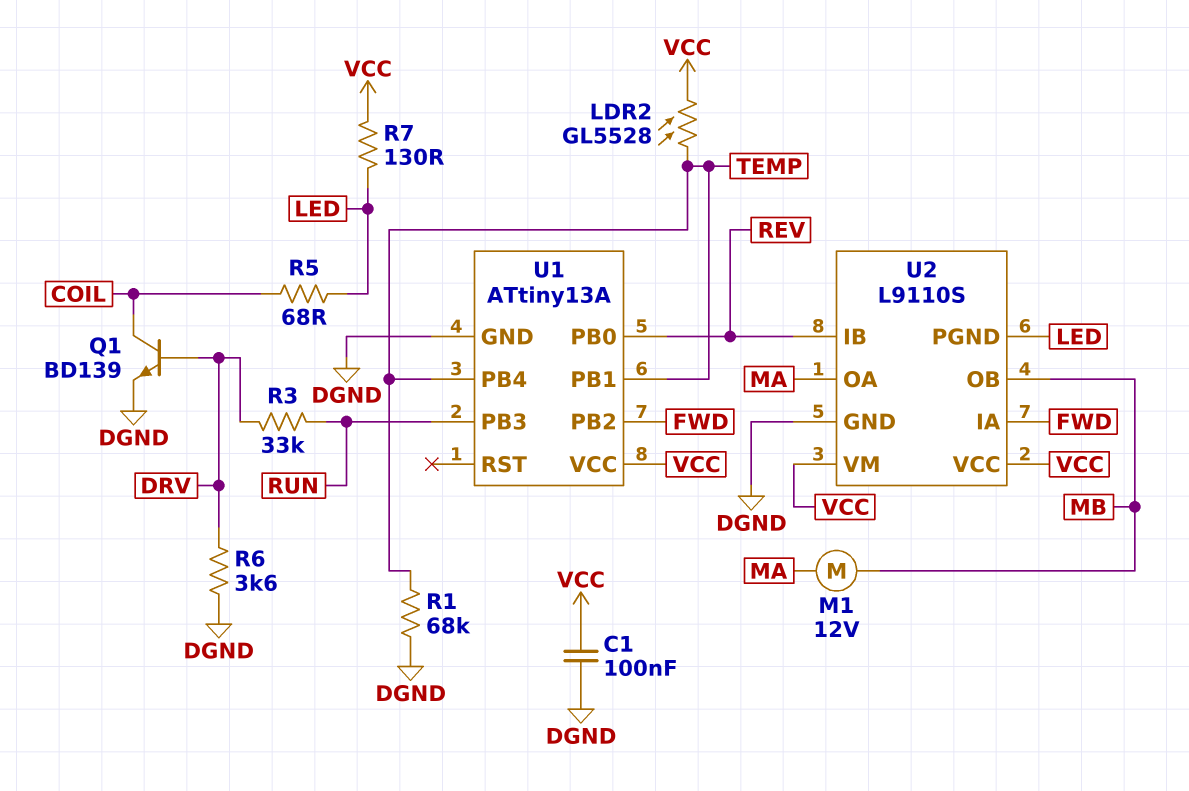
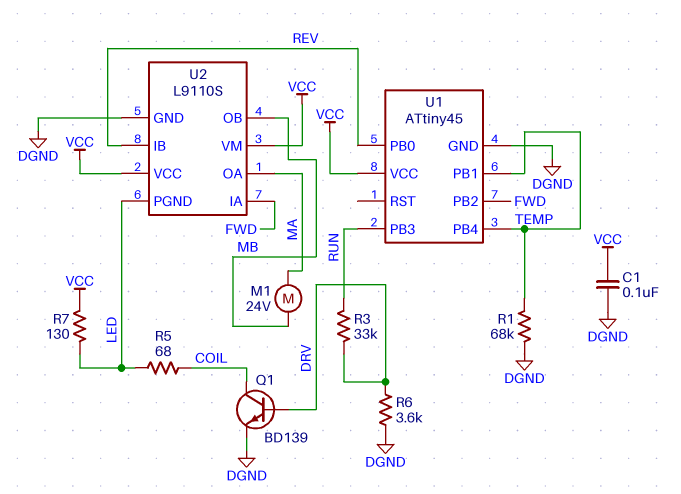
LDR2: GL5528 (TEMP, VCC) -> none
M1: motor 12V (MA, MB) -> motor 24V (MA, MB)
U1: ATtiny13A -> ATtiny45

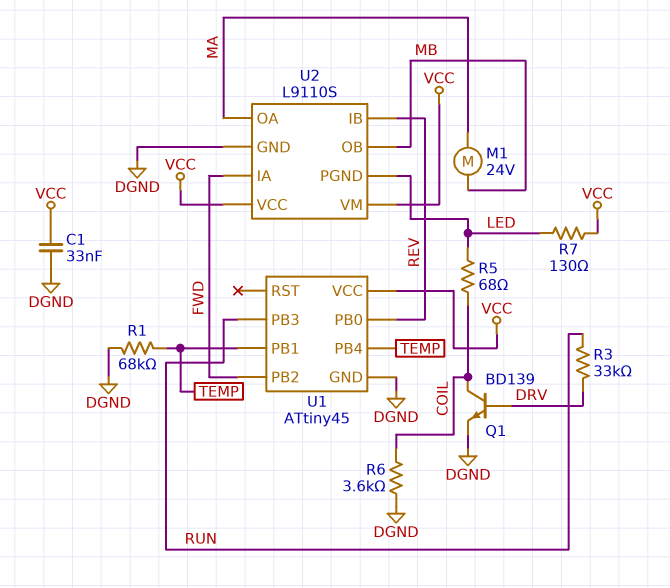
C1: 100nF (DGND, VCC) -> 33nF (DGND, VCC)
R6: 3.6k (DGND, DRV) -> 3.6k (COIL, DGND)

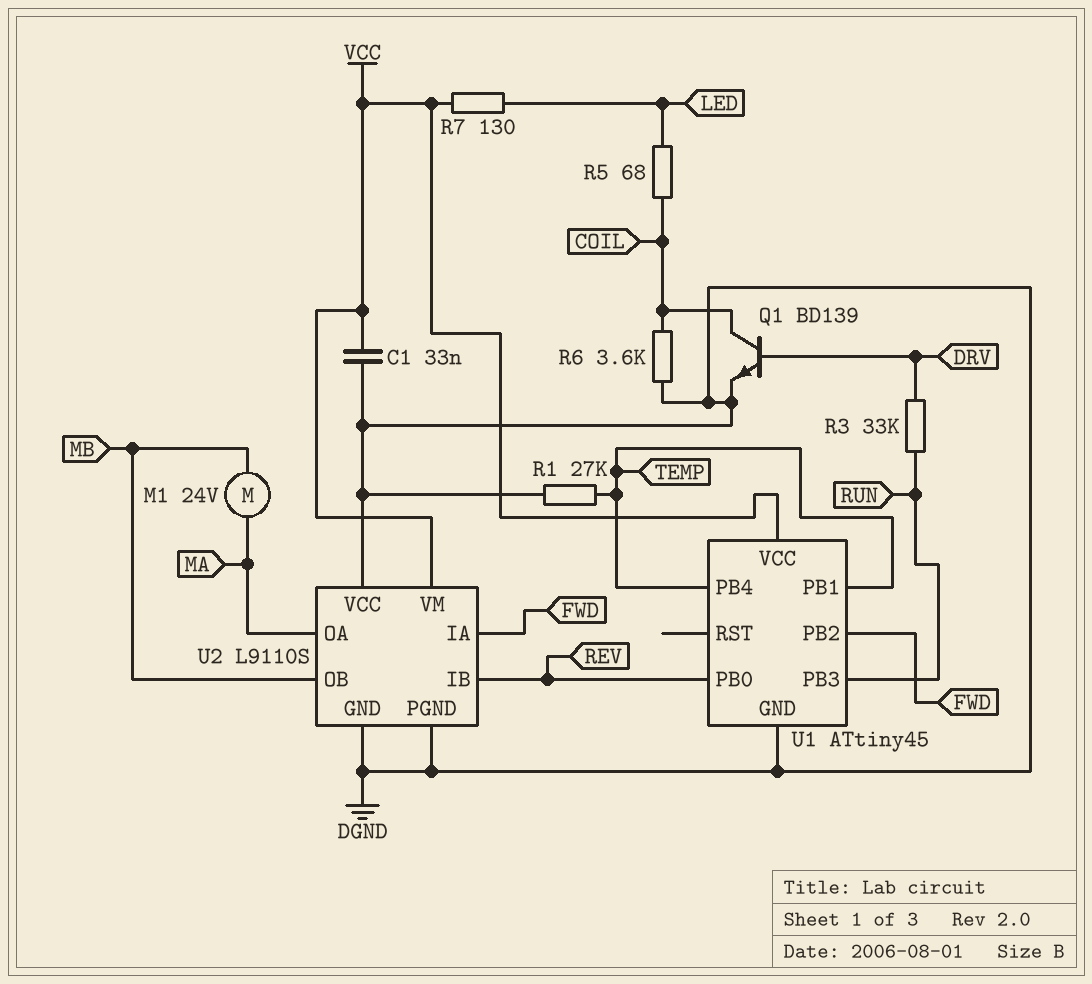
R1: 68k (DGND, TEMP) -> 27k (DGND, TEMP)
U2 pin PGND: LED -> DGND
U2 pin VCC: VCC -> DGND

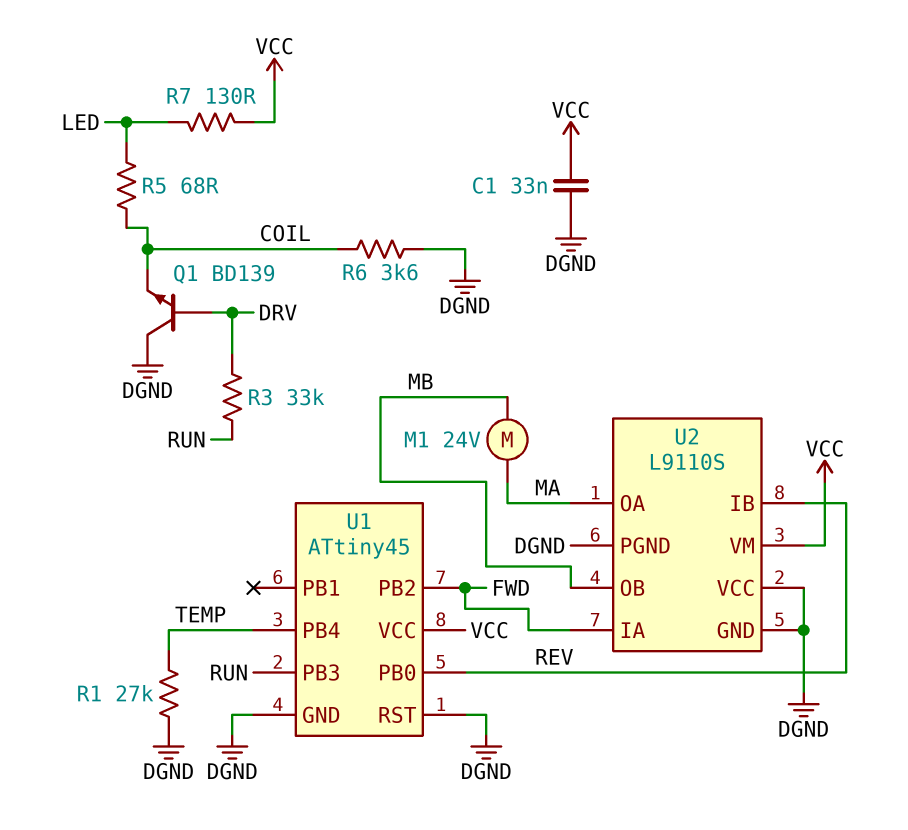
Q1: NPN BD139 (B DRV, C COIL, E DGND) -> NPN BD139 (B DRV, C DGND, E COIL)
U1 pin PB1: TEMP -> none
U1 pin RST: none -> DGND

